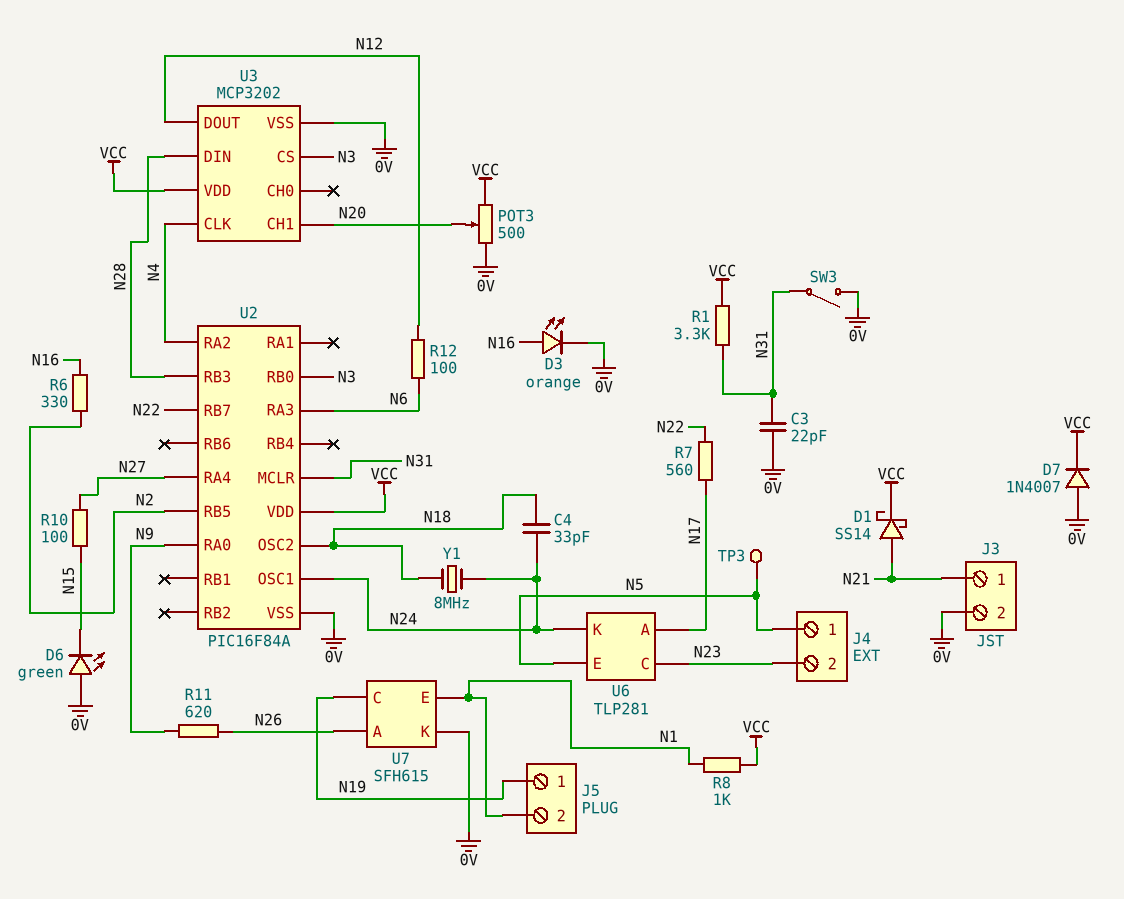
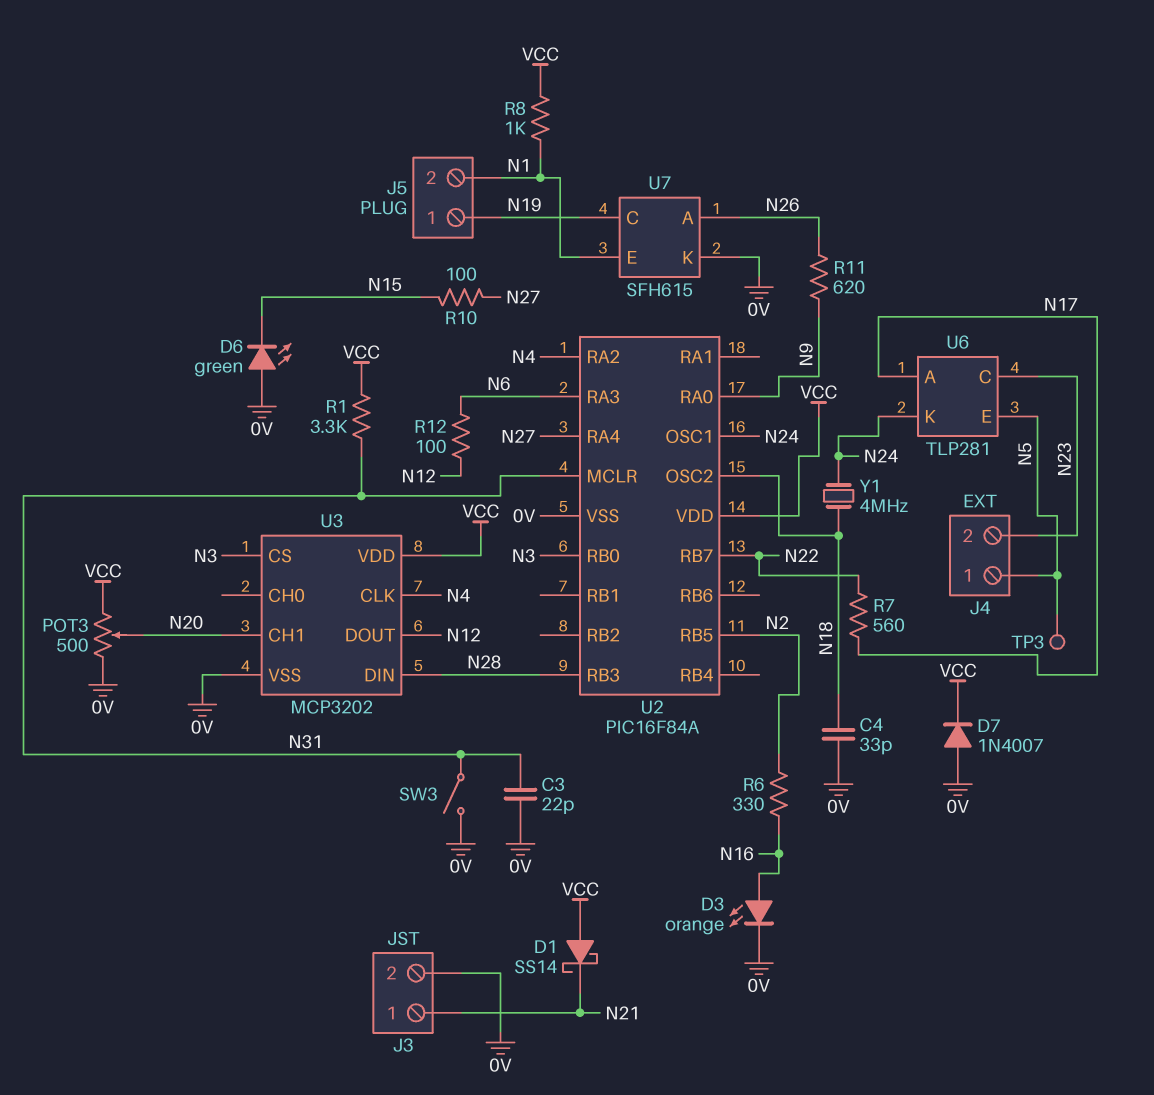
C4: 33pF (N18, N24) -> 33pF (0V, N18)
D1: schottky SS14 (A N21, K VCC) -> schottky SS14 (A VCC, K N21)
Y1: 8MHz (N18, N24) -> 4MHz (N18, N24)

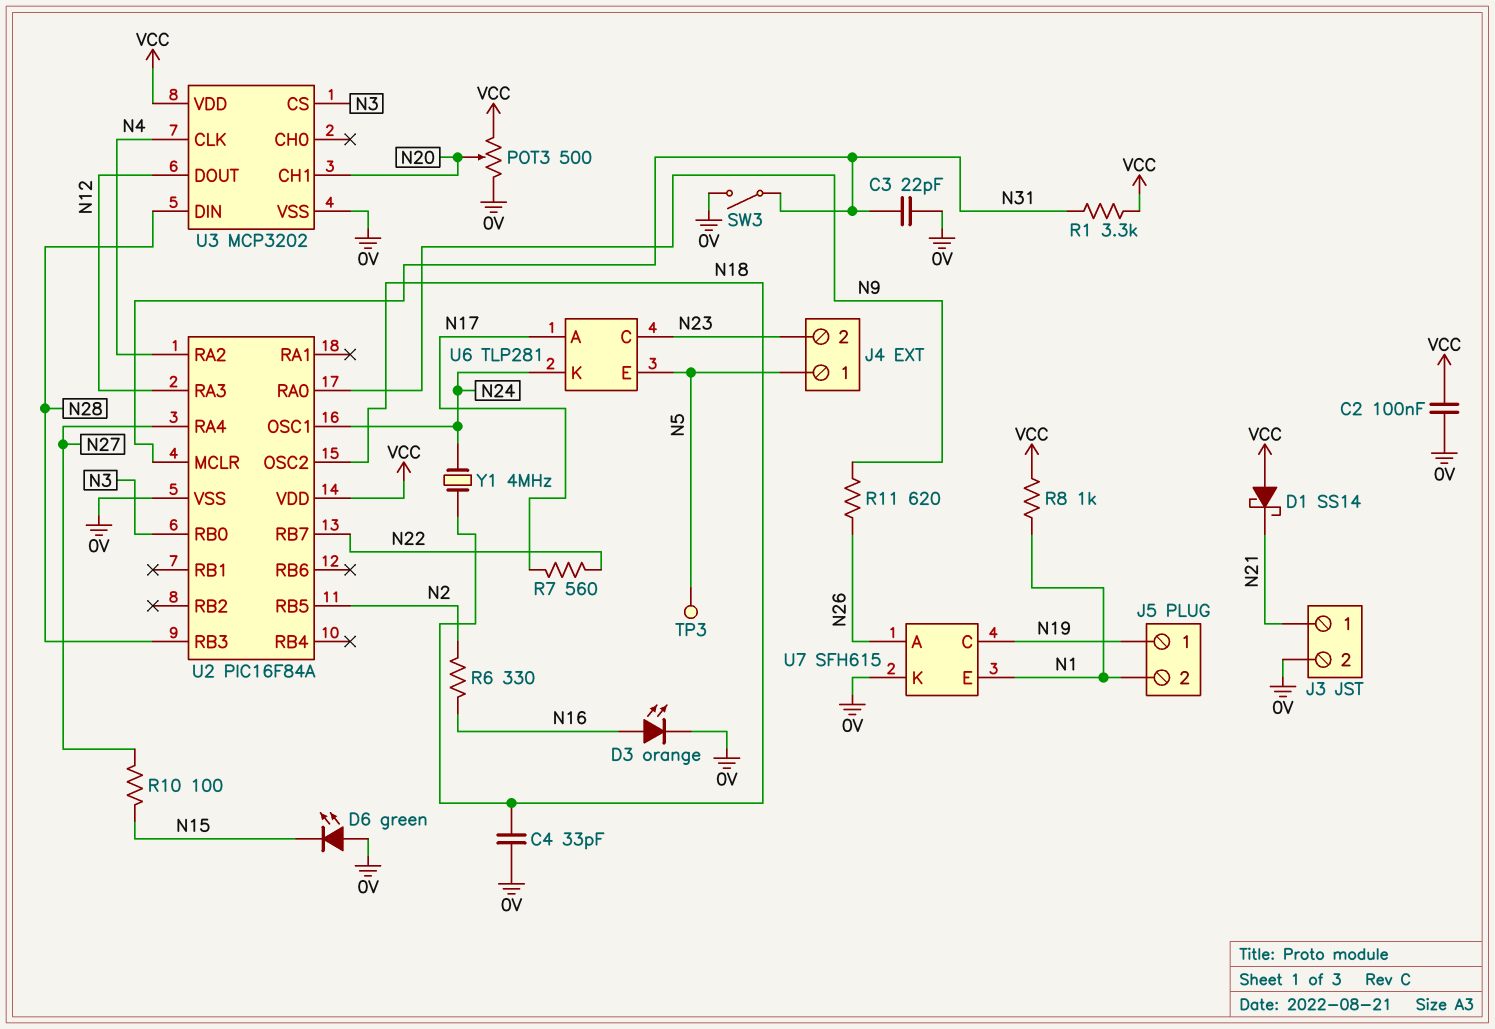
C2: none -> 100nF (0V, VCC)
D7: diode 1N4007 (A 0V, K VCC) -> none
R12: 100 (N6, N12) -> none
U2 pin RA3: N6 -> N12

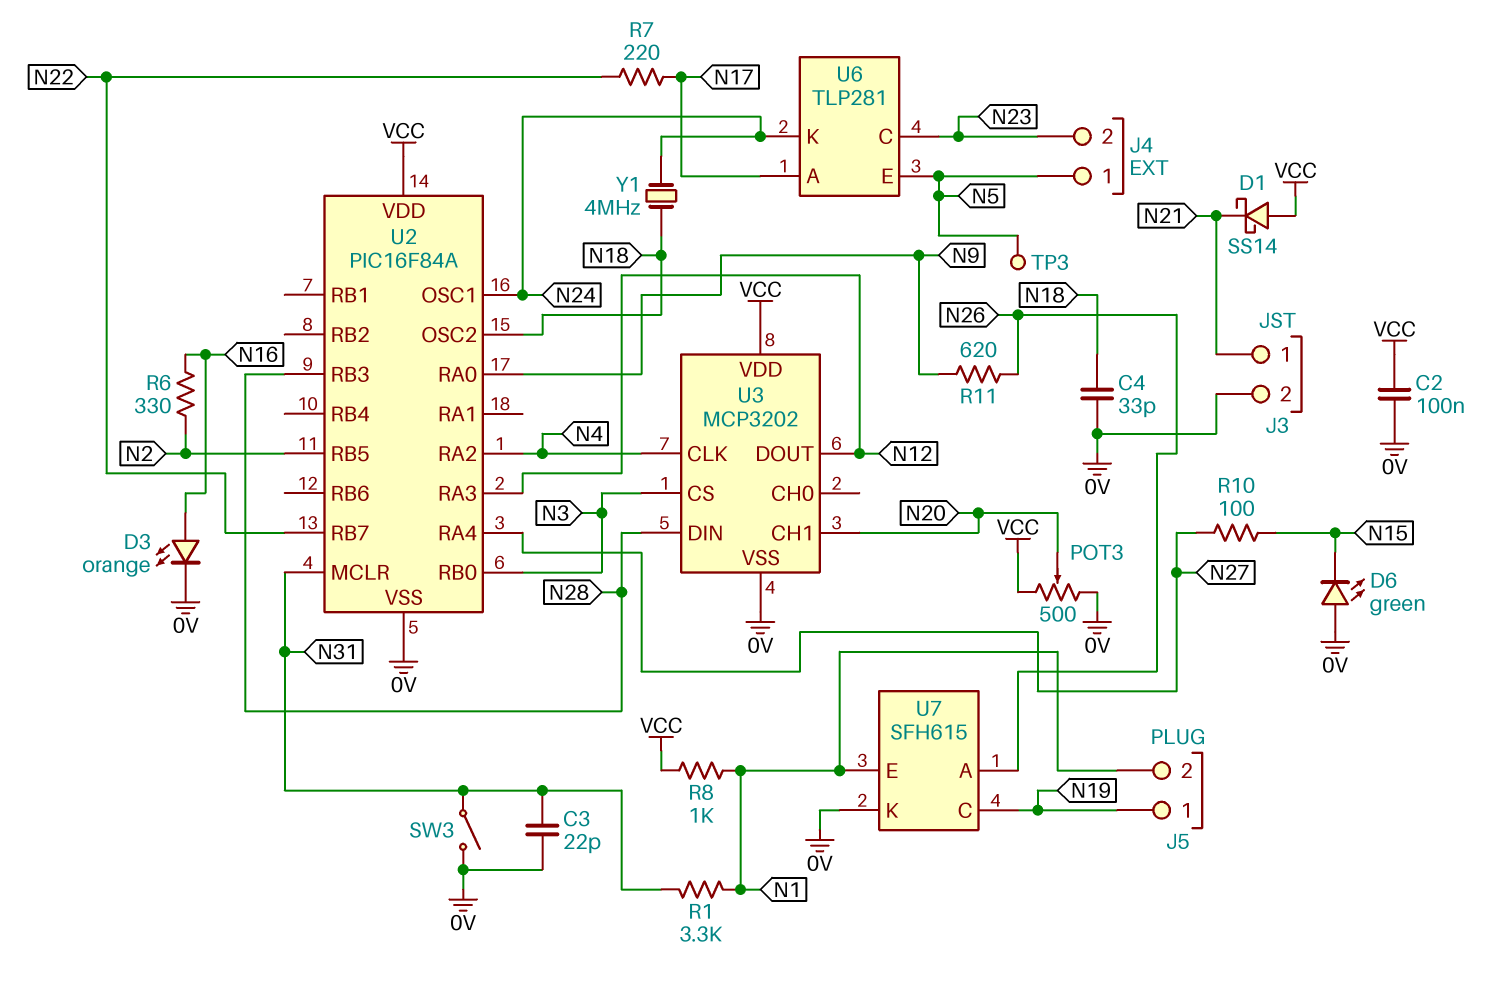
R1: 3.3k (N31, VCC) -> 3.3k (N1, N31)
R7: 560 (N17, N22) -> 220 (N17, N22)

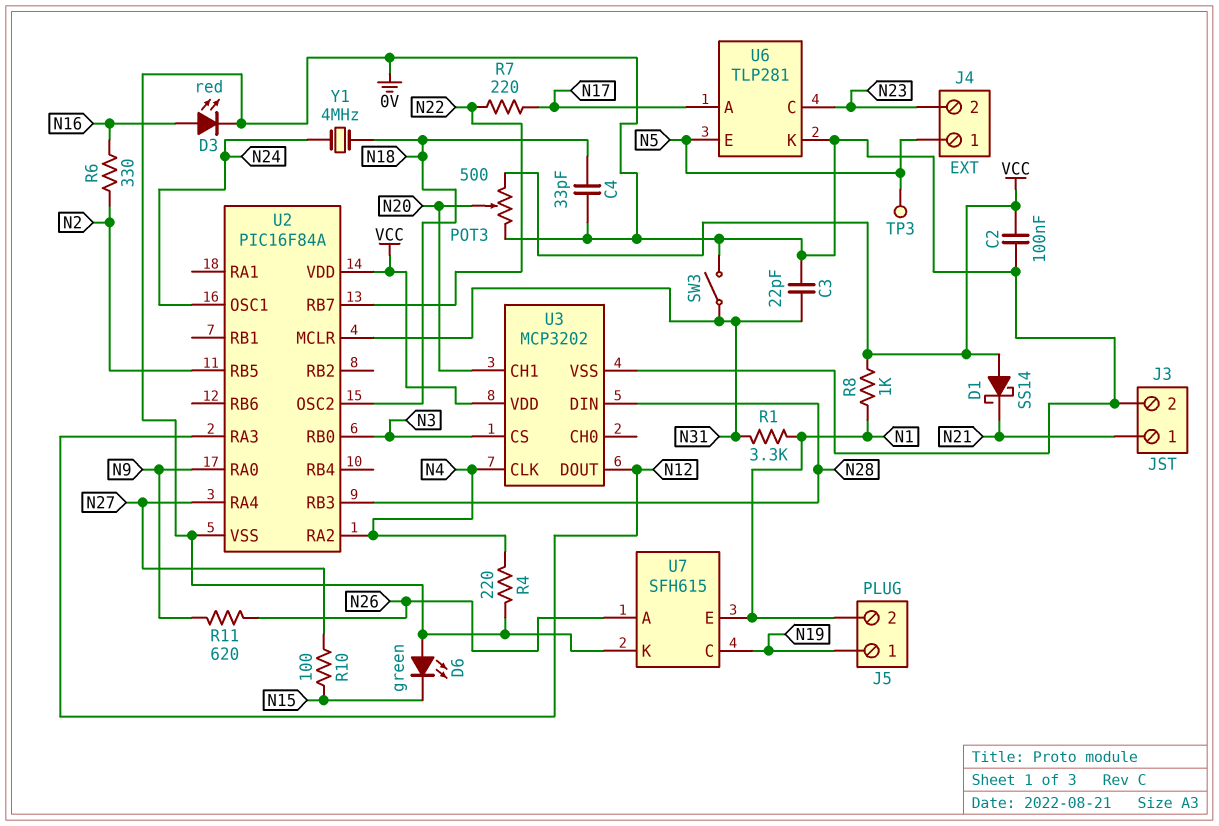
D3: LED orange (A N16, K 0V) -> LED red (A N16, K 0V)
R4: none -> 220 (0V, N4)
U6 pin K: N24 -> 0V

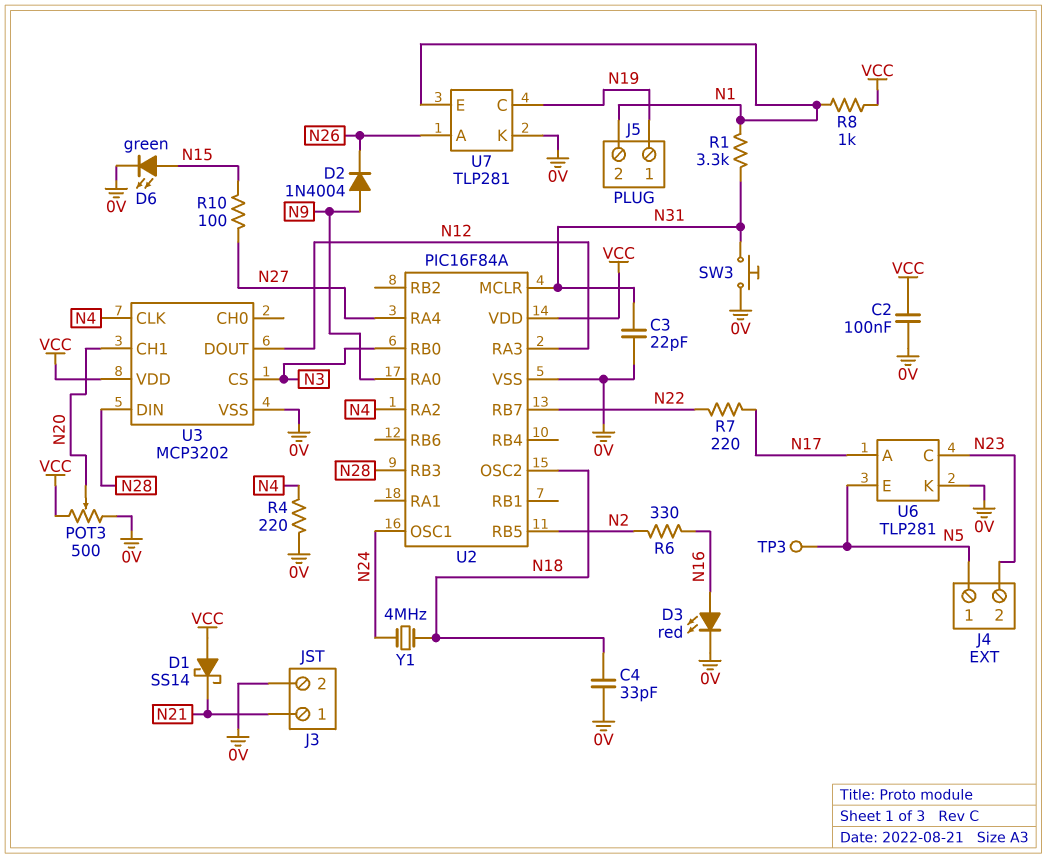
D2: none -> diode 1N4004 (A N9, K N26)
D6: LED green (A 0V, K N15) -> LED green (A N15, K 0V)
R11: 620 (N9, N26) -> none
SW3: switch (0V, N31) -> button (0V, N31)
U7: SFH615 -> TLP281

